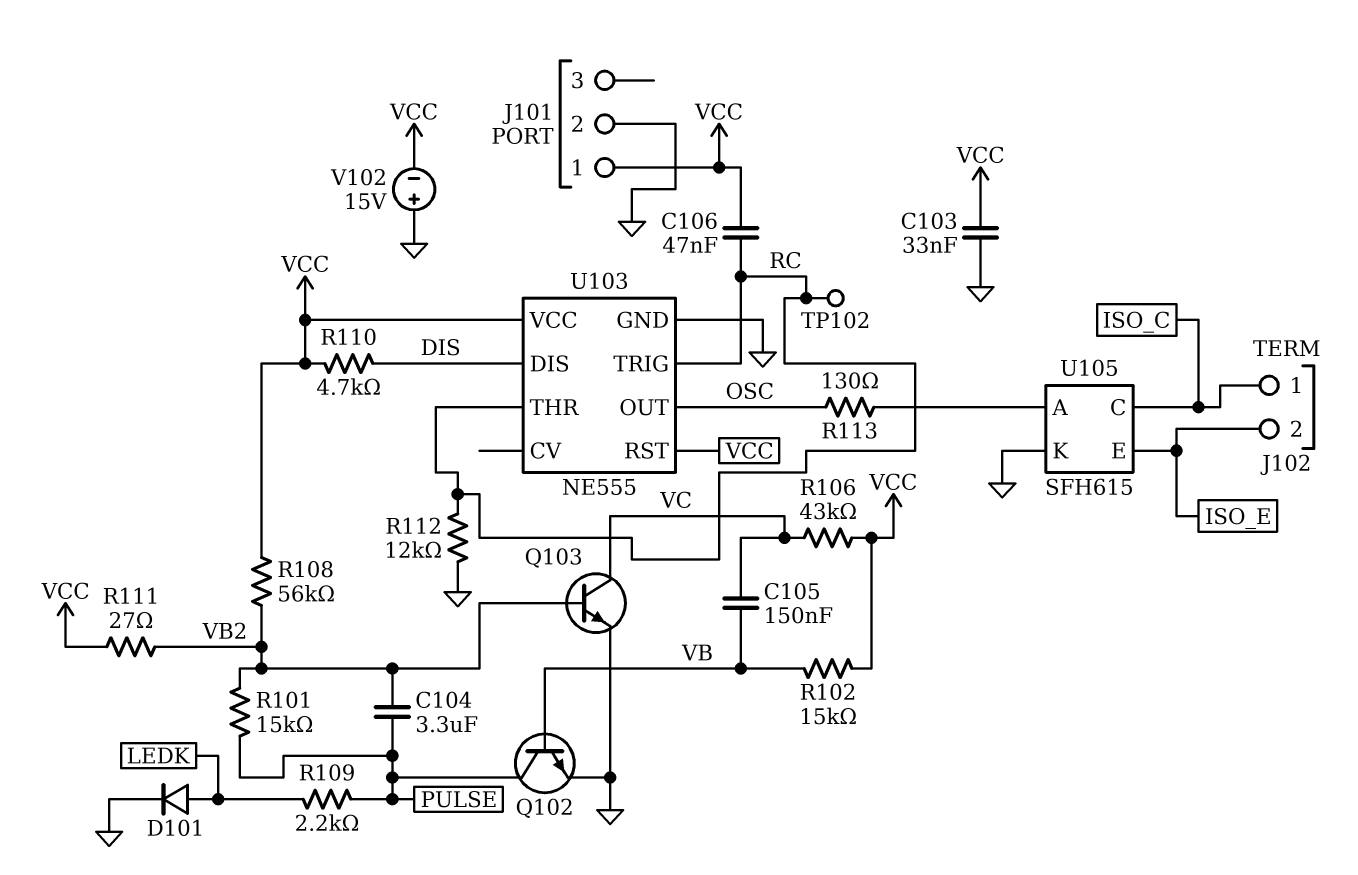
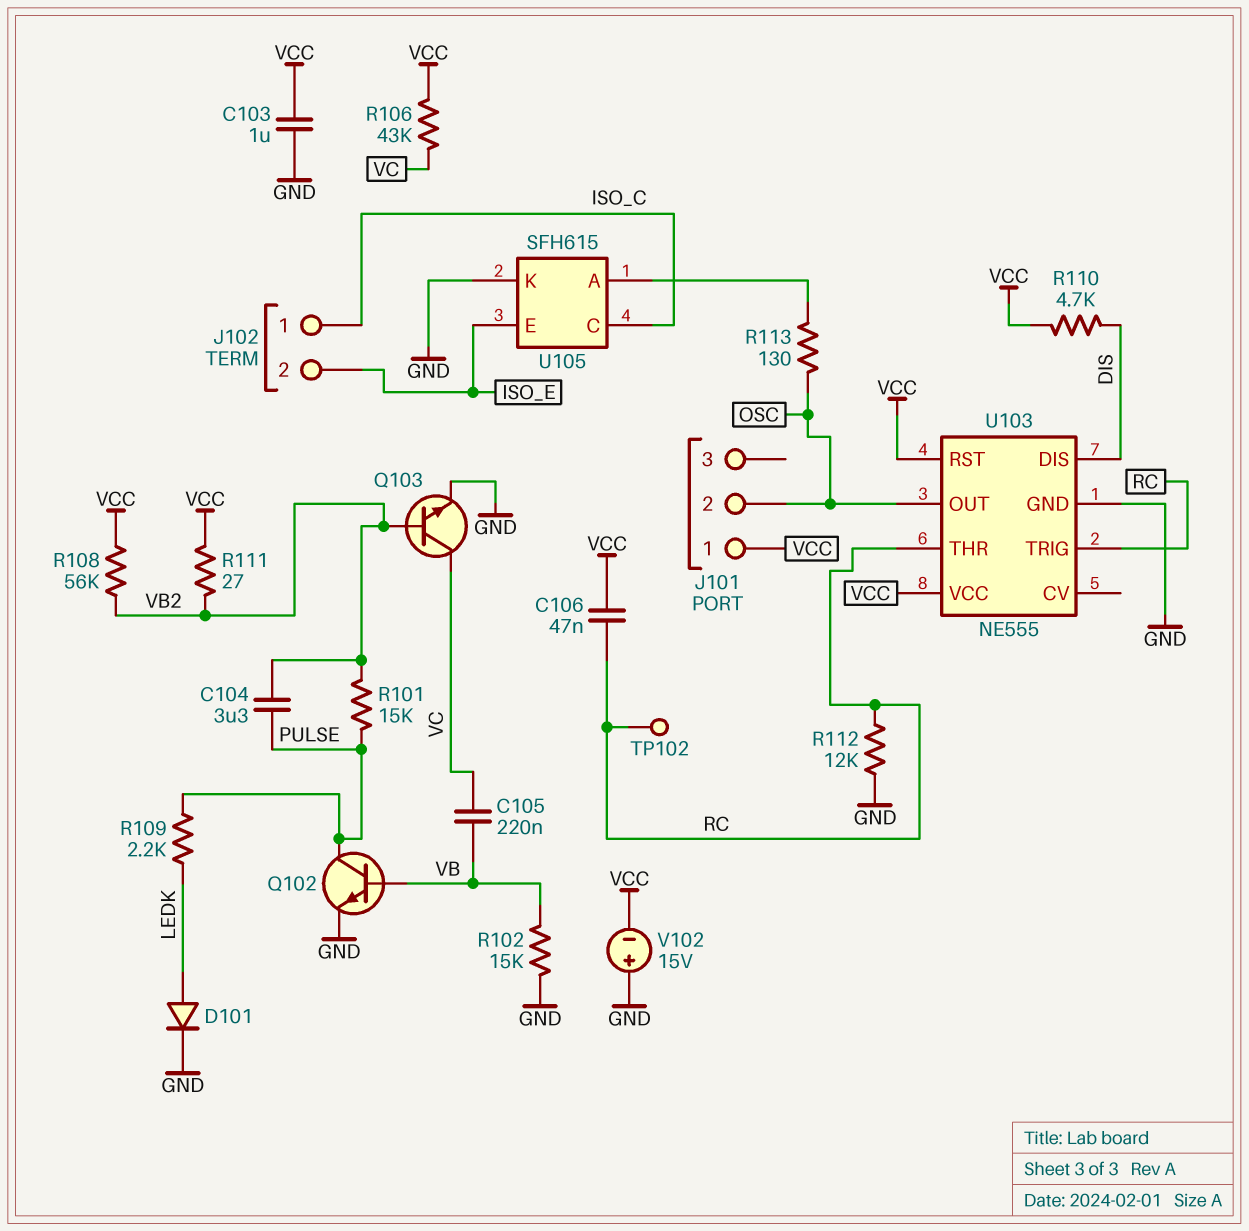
C103: 33nF (GND, VCC) -> 1uF (GND, VCC)
C105: 150nF (VB, VC) -> 220nF (VB, VC)
J101 pin 2: GND -> OSC
R102: 15k (VB, VCC) -> 15k (GND, VB)

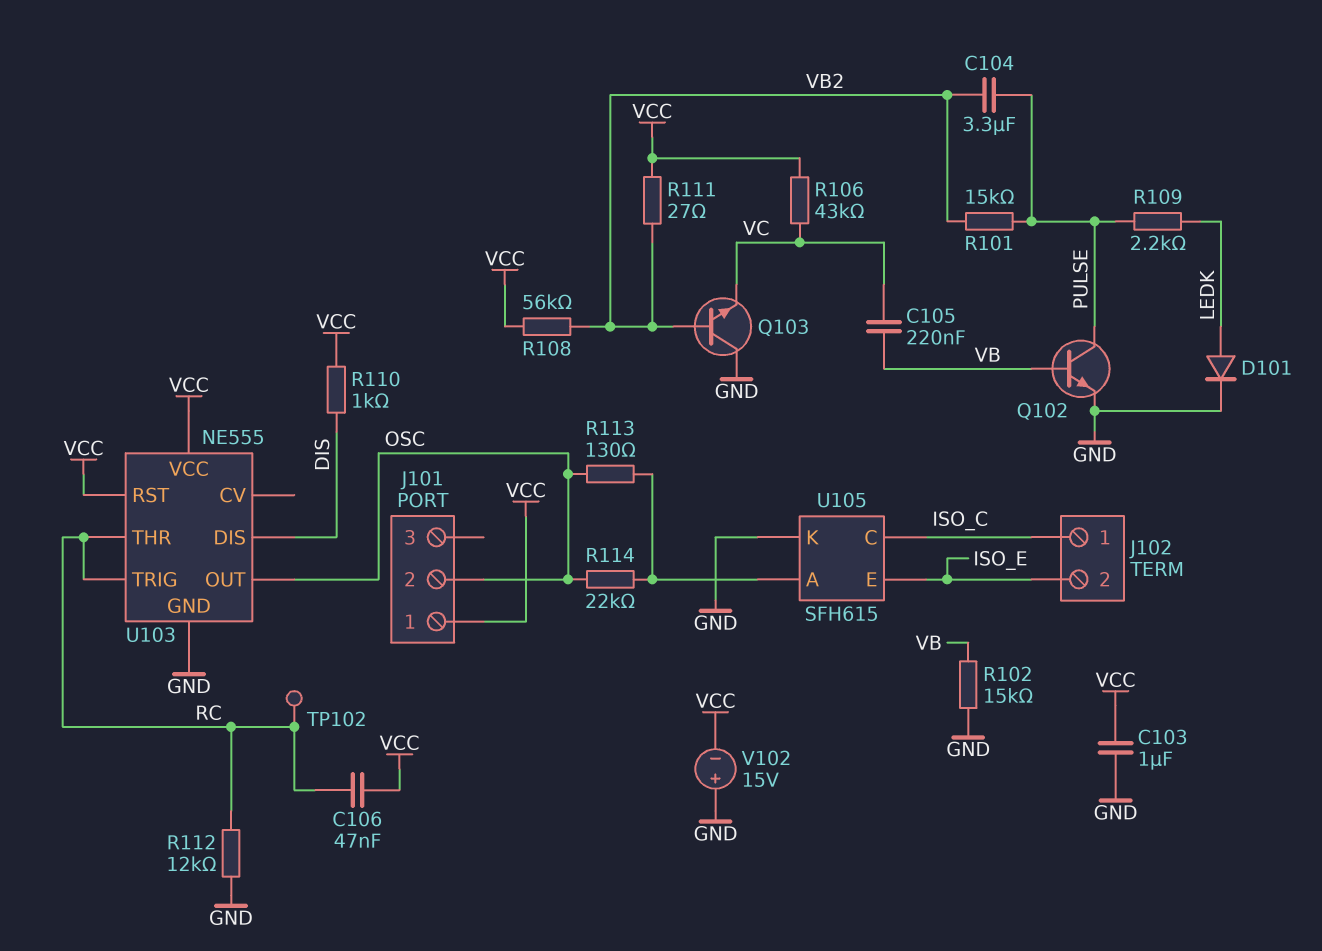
Q103: NPN (B VB2, C VC, E GND) -> NPN (B VB2, C GND, E VC)
R110: 4.7k (DIS, VCC) -> 1k (DIS, VCC)
R114: none -> 22k (OSC, U105/A)

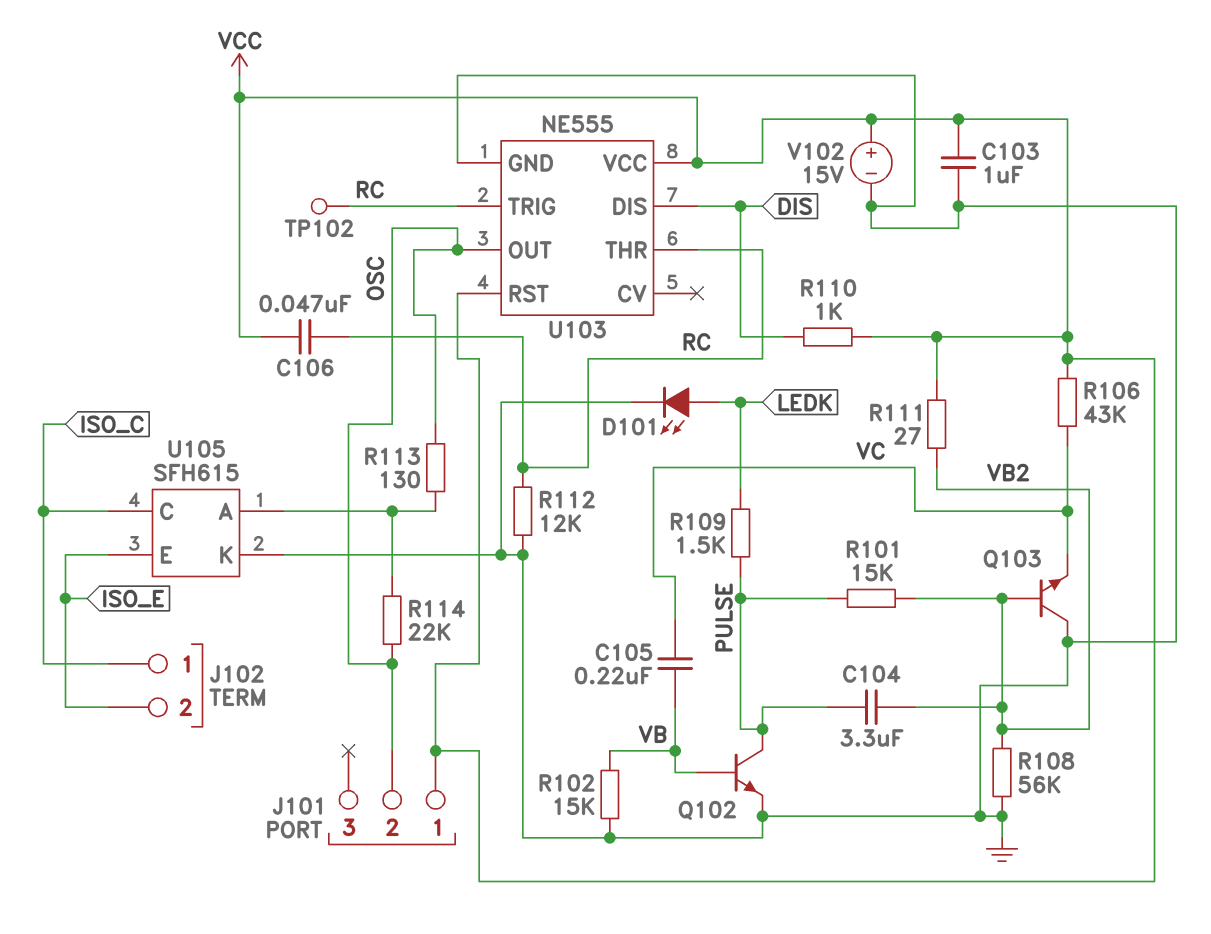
D101: diode (A LEDK, K GND) -> LED (A LEDK, K GND)
R108: 56k (VB2, VCC) -> 56k (GND, VB2)
R109: 2.2k (LEDK, PULSE) -> 1.5k (LEDK, PULSE)
V102: 15V (plus GND, minus VCC) -> 15V (plus VCC, minus GND)

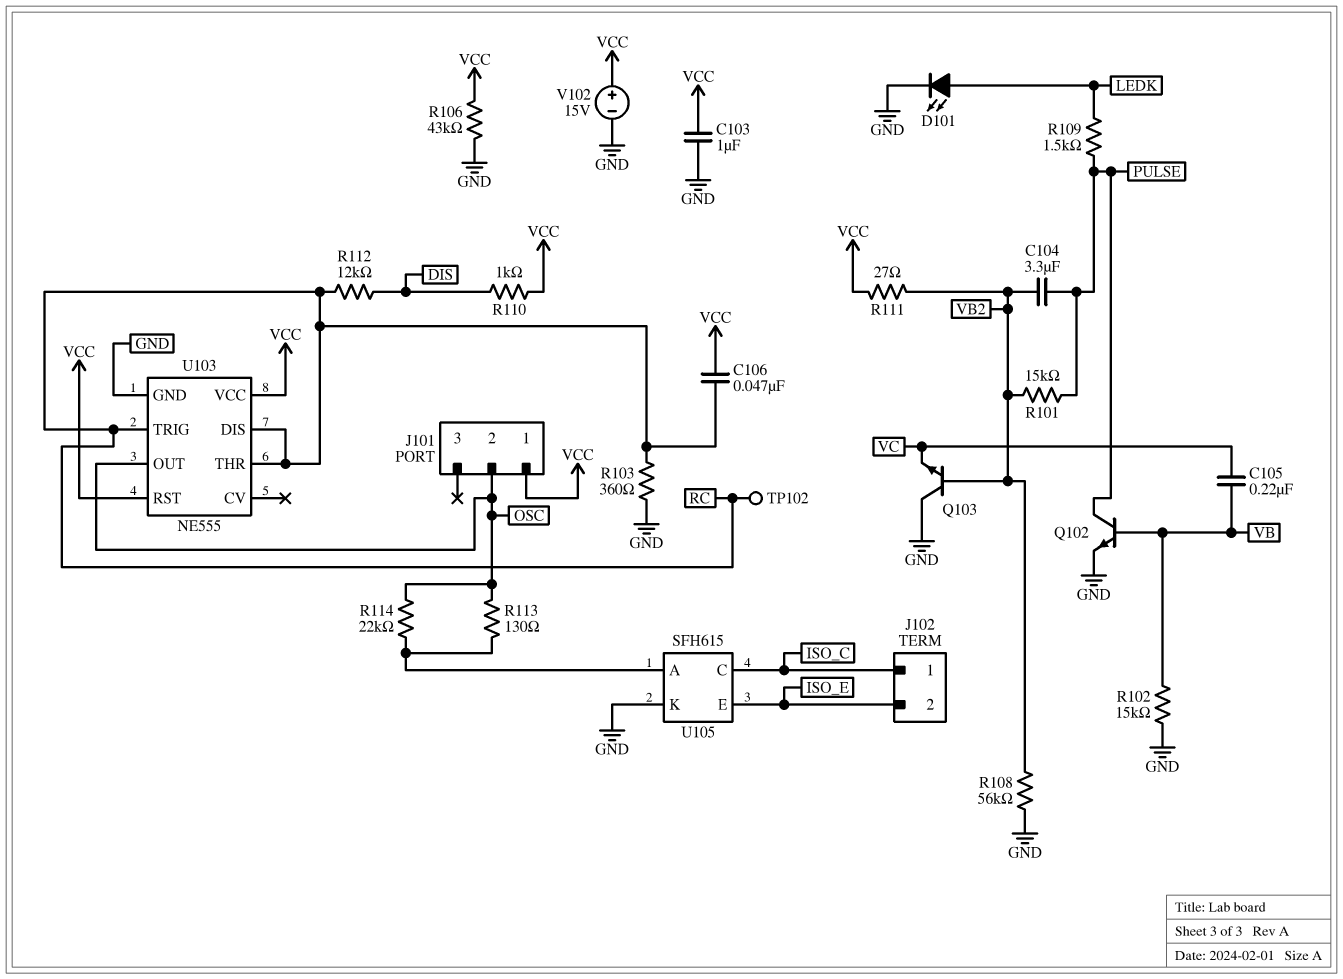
R103: none -> 360 (GND, RC)
R106: 43k (VC, VCC) -> 43k (GND, VCC)
R112: 12k (GND, RC) -> 12k (DIS, RC)
U103 pin DIS: DIS -> RC

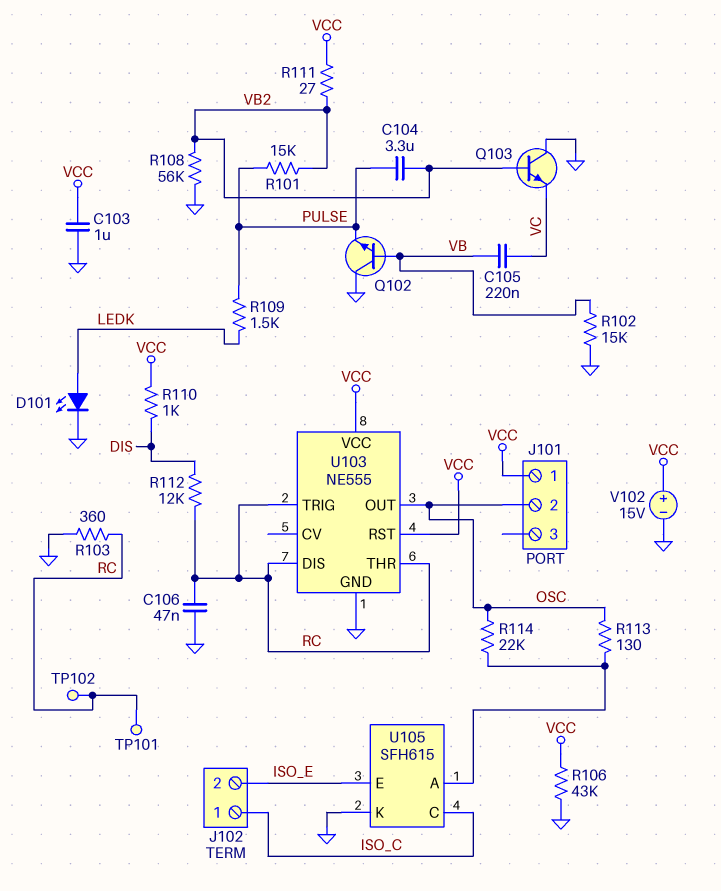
C106: 47nF (RC, VCC) -> 47nF (GND, RC)
Q102: NPN (B VB, C PULSE, E GND) -> NPN (B VB, C GND, E PULSE)
TP101: none -> test point (RC)

